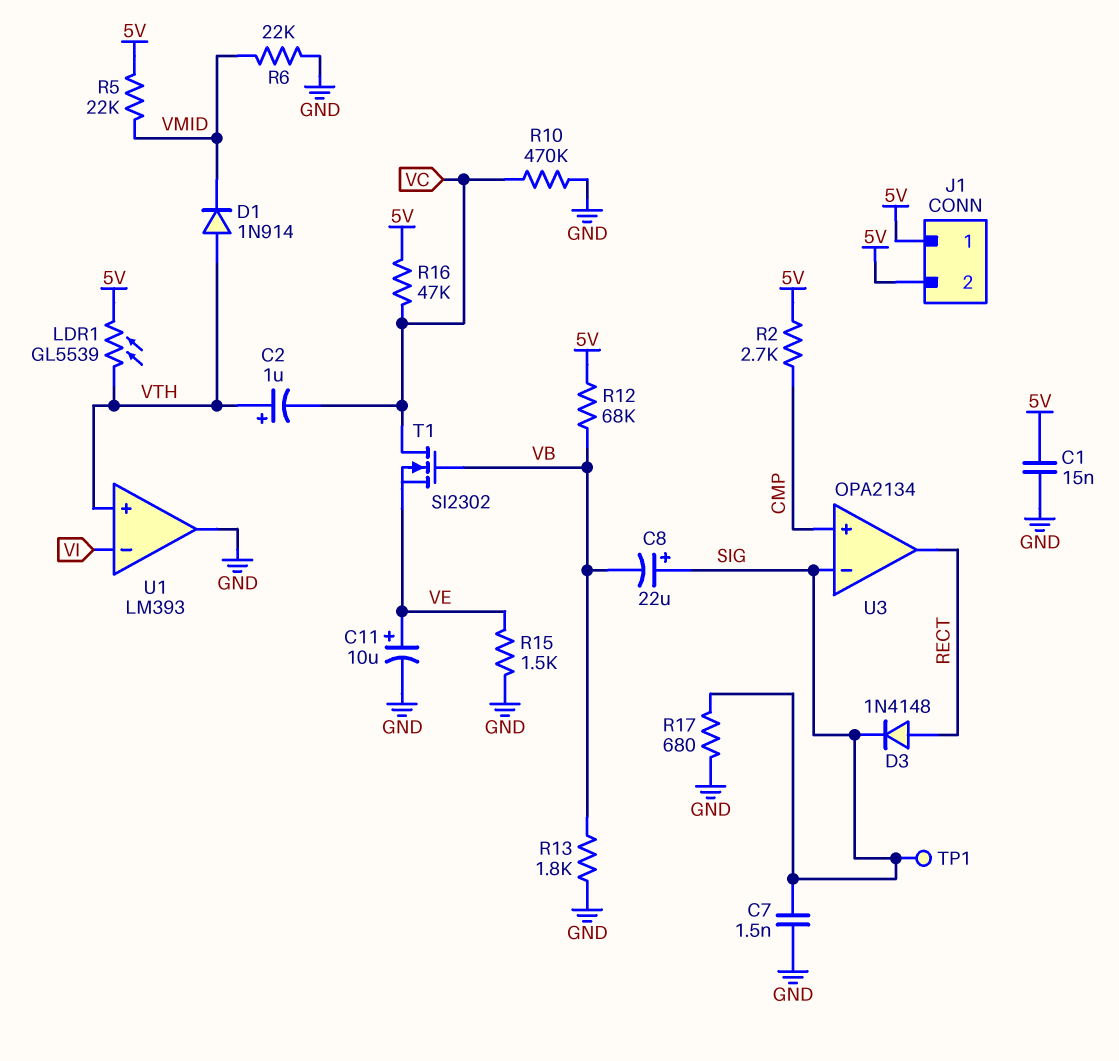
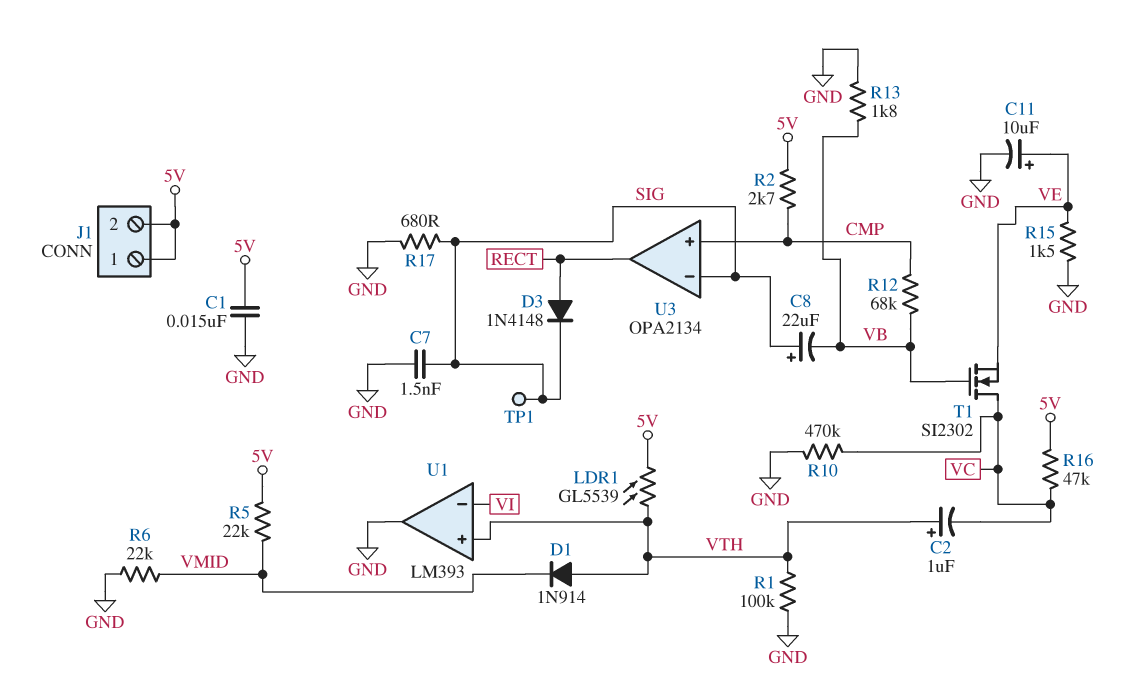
R1: none -> 100k (GND, VTH)
R12: 68k (5V, VB) -> 68k (CMP, VB)

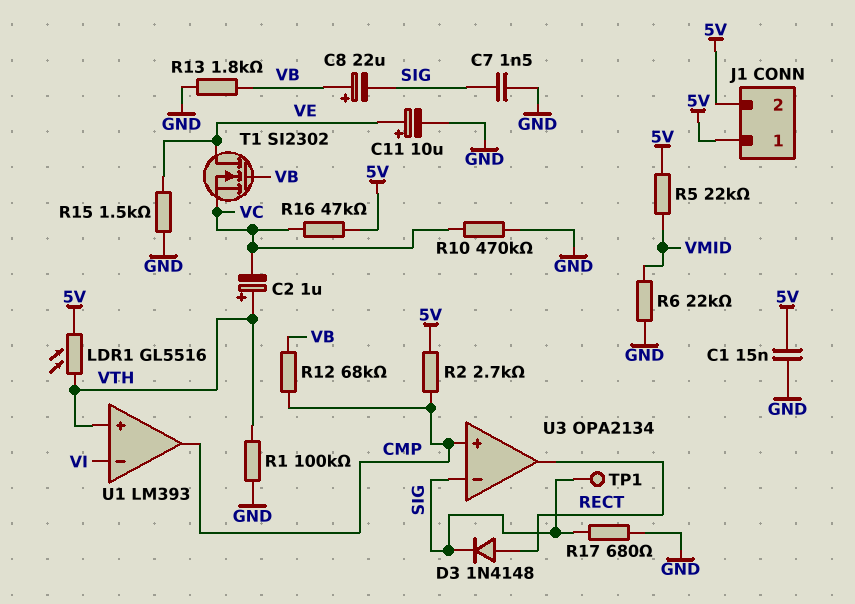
C8: 22uF (plus SIG, minus VB) -> 22uF (plus VB, minus SIG)
D1: diode 1N914 (A VTH, K VMID) -> none
LDR1: GL5539 (5V, VTH) -> GL5516 (5V, VTH)
T1: NMOS SI2302 (G VB, D VC, S VE) -> NMOS SI2302 (G VB, D VE, S VC)
U1 pin out: GND -> CMP

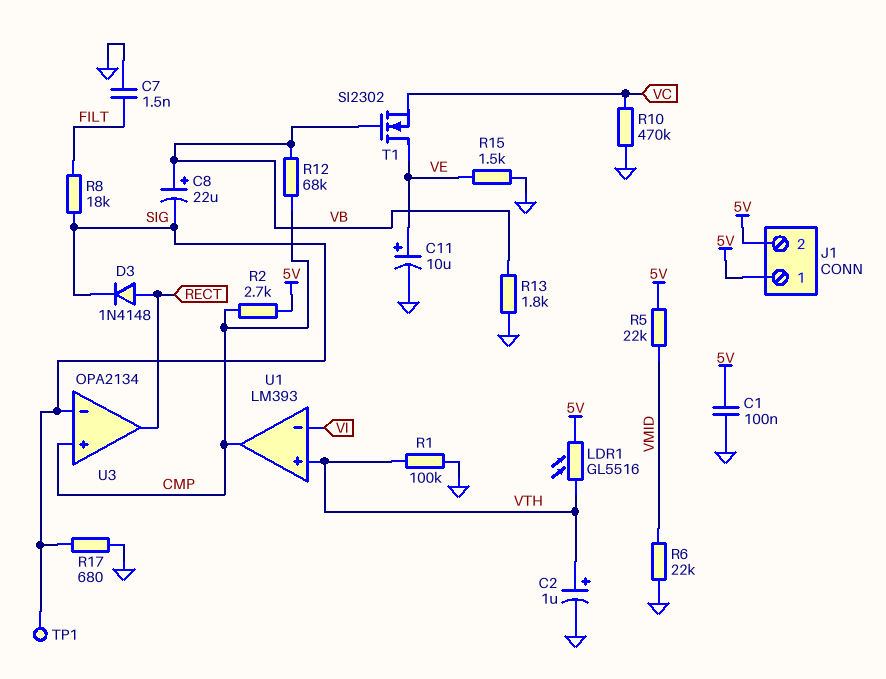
C1: 15nF (5V, GND) -> 100nF (5V, GND)
C2: 1uF (plus VTH, minus VC) -> 1uF (plus VTH, minus GND)
C7: 1.5nF (GND, SIG) -> 1.5nF (FILT, GND)
R8: none -> 18k (FILT, SIG)
R16: 47k (5V, VC) -> none

